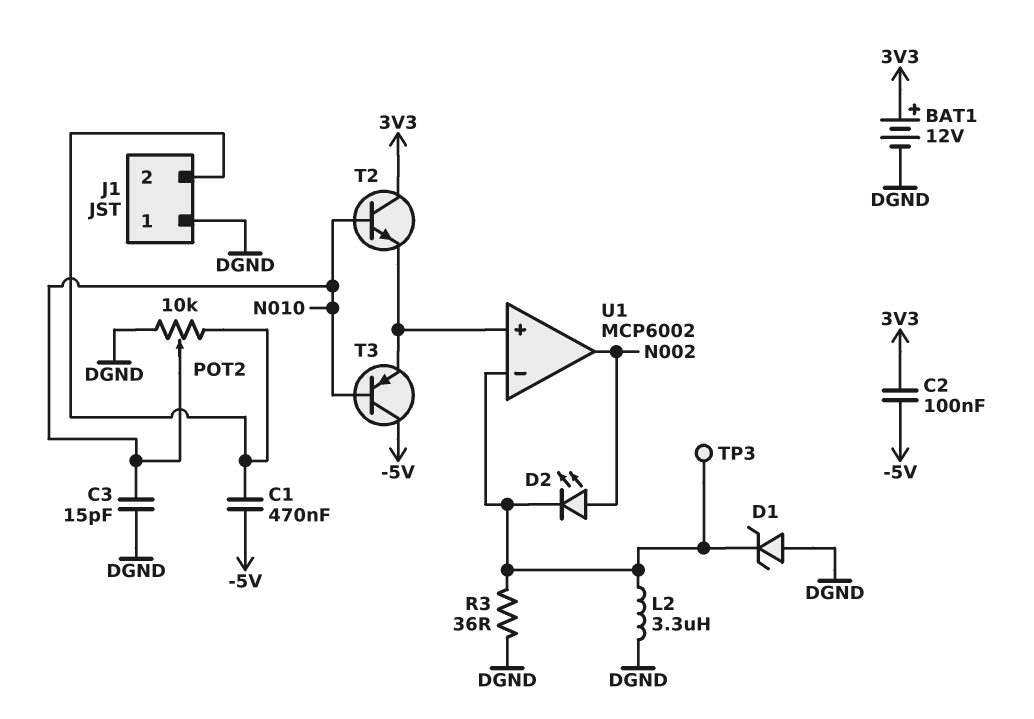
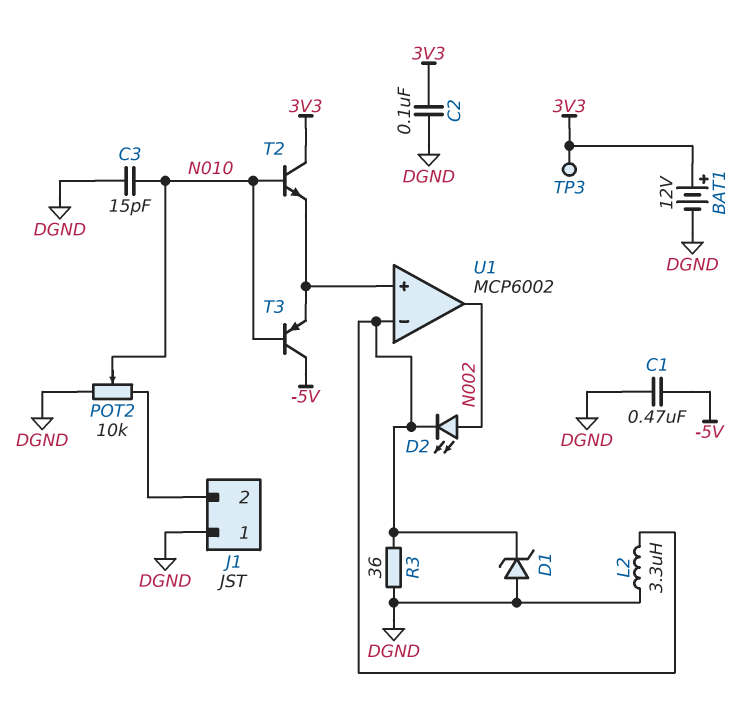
C1: 470nF (-5V, J1/2) -> 470nF (-5V, DGND)
C2: 100nF (-5V, 3V3) -> 100nF (3V3, DGND)
TP3: test point (U1/in-) -> test point (3V3)

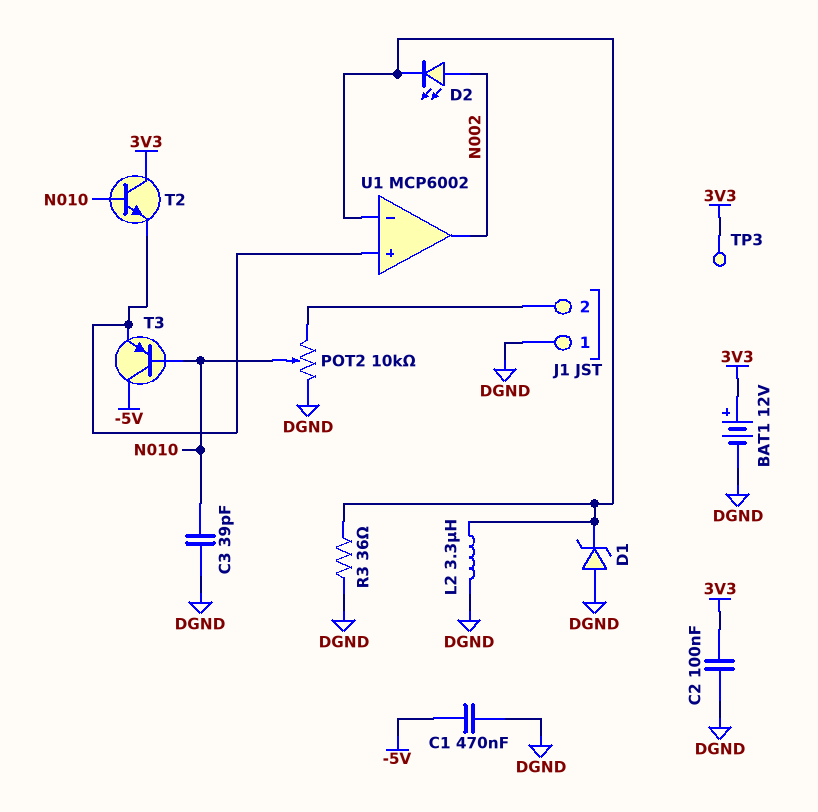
C3: 15pF (DGND, N010) -> 39pF (DGND, N010)

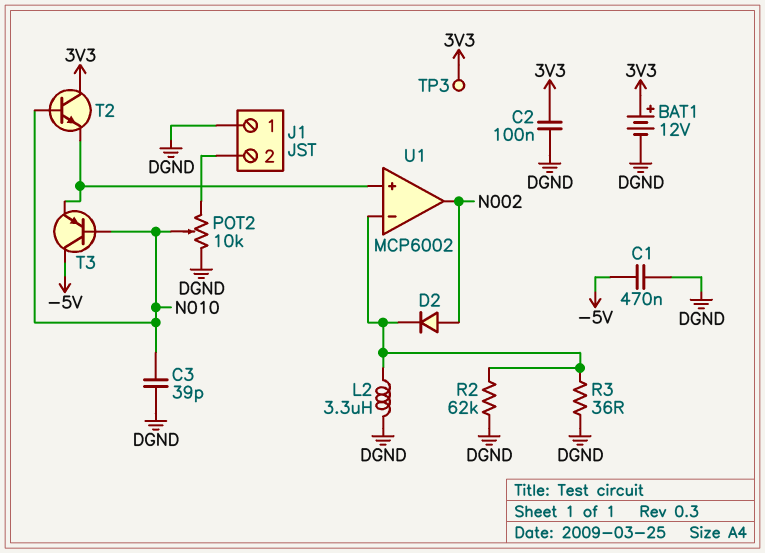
D1: zener (A DGND, K U1/in-) -> none
D2: LED (A N002, K U1/in-) -> diode (A N002, K U1/in-)
R2: none -> 62k (DGND, U1/in-)

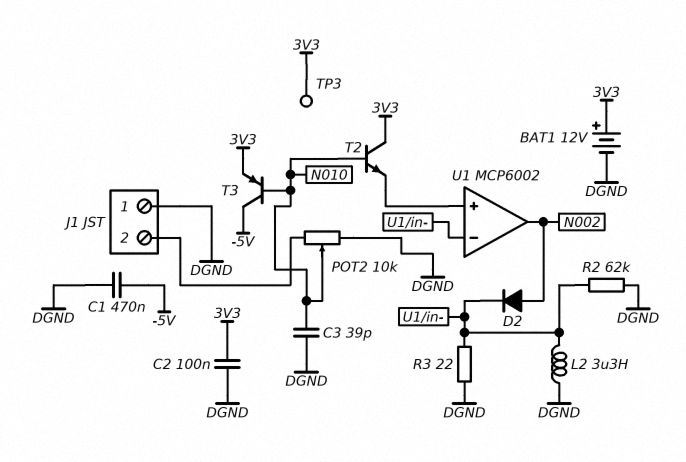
R3: 36 (DGND, U1/in-) -> 22 (DGND, U1/in-)
T3: PNP (B N010, C -5V, E U1/in+) -> PNP (B N010, C -5V, E 3V3)

